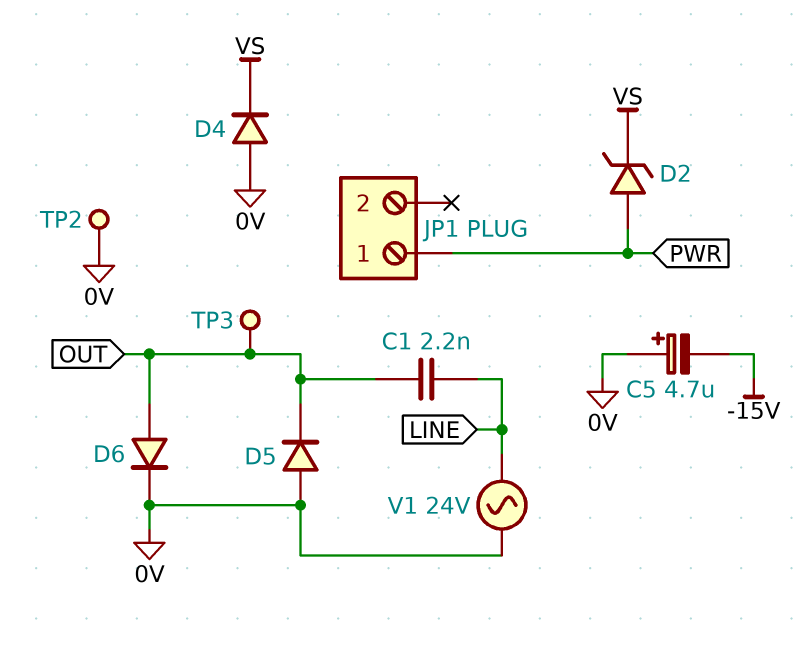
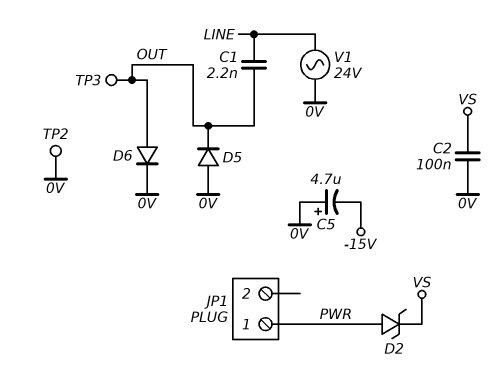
C2: none -> 100nF (0V, VS)
D4: diode (A 0V, K VS) -> none

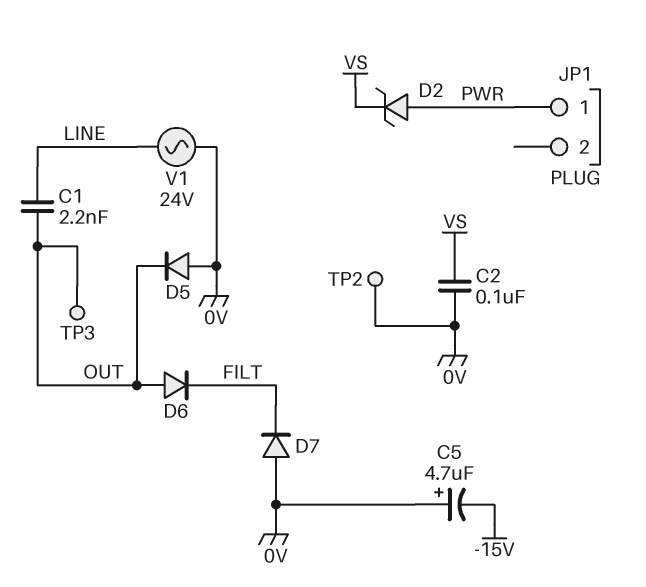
D6: diode (A OUT, K 0V) -> diode (A OUT, K FILT)
D7: none -> diode (A 0V, K FILT)

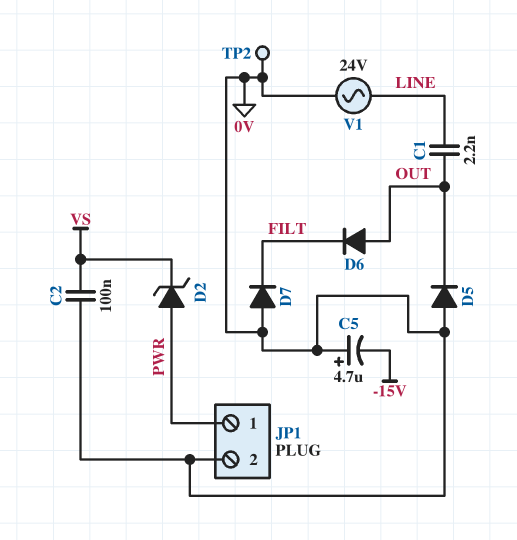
JP1 pin 2: none -> 0V
TP3: test point (OUT) -> none

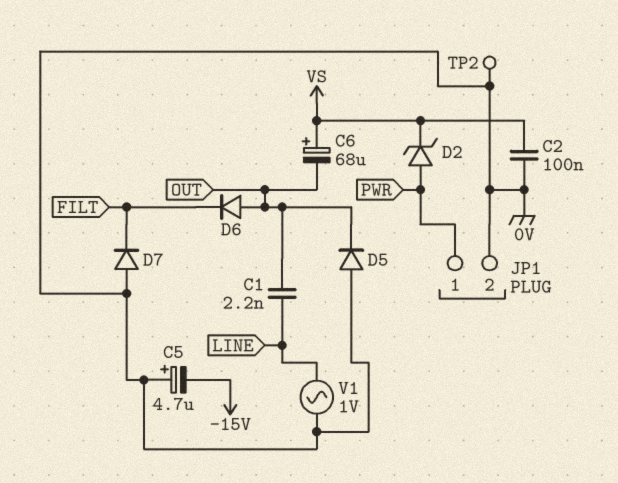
C6: none -> 68uF (plus VS, minus OUT)
V1: AC 24V (0V, LINE) -> AC 1V (0V, LINE)

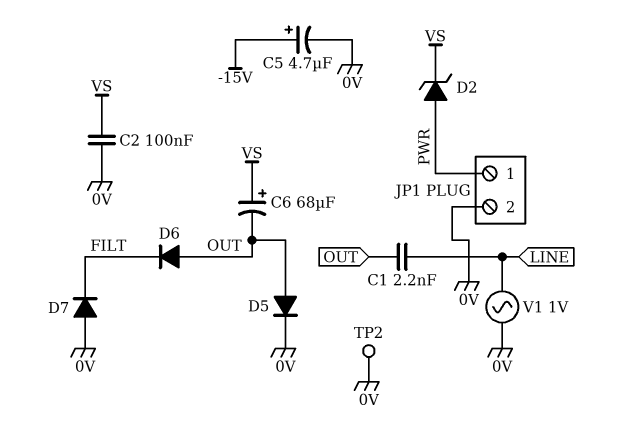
C5: 4.7uF (plus 0V, minus -15V) -> 4.7uF (plus -15V, minus 0V)
D5: diode (A 0V, K OUT) -> diode (A OUT, K 0V)

